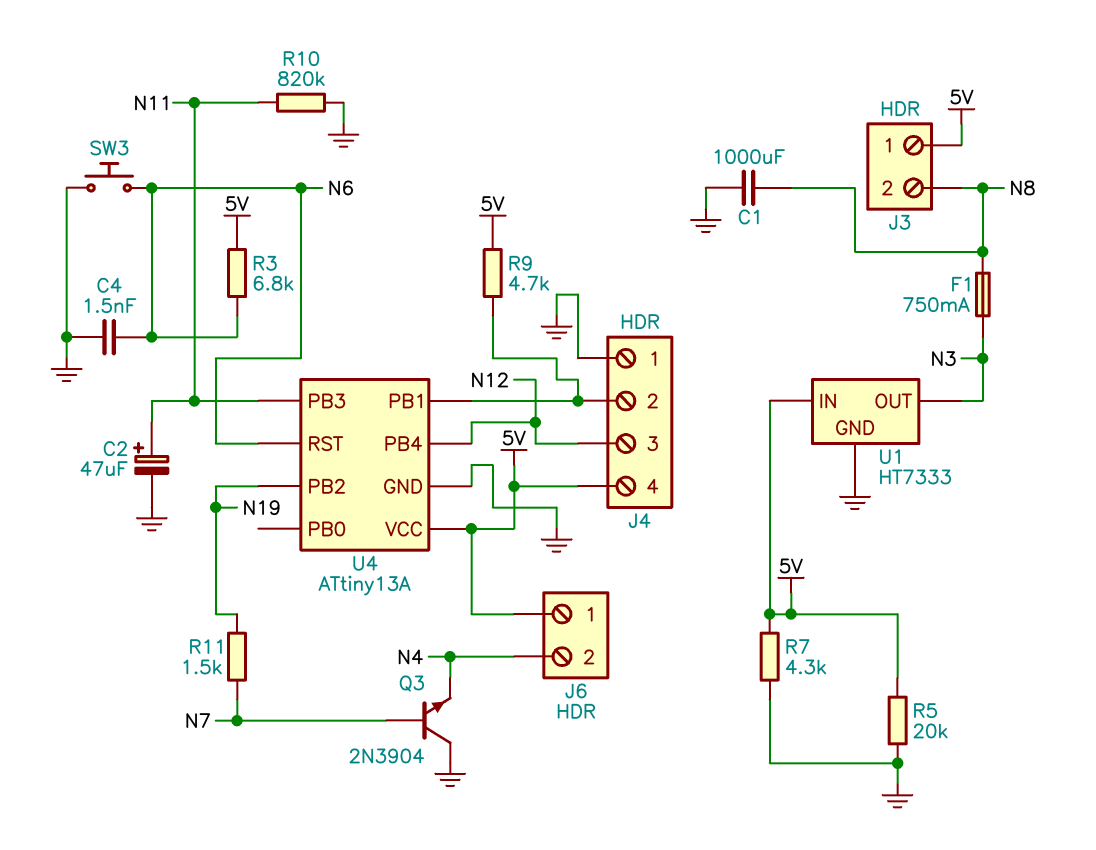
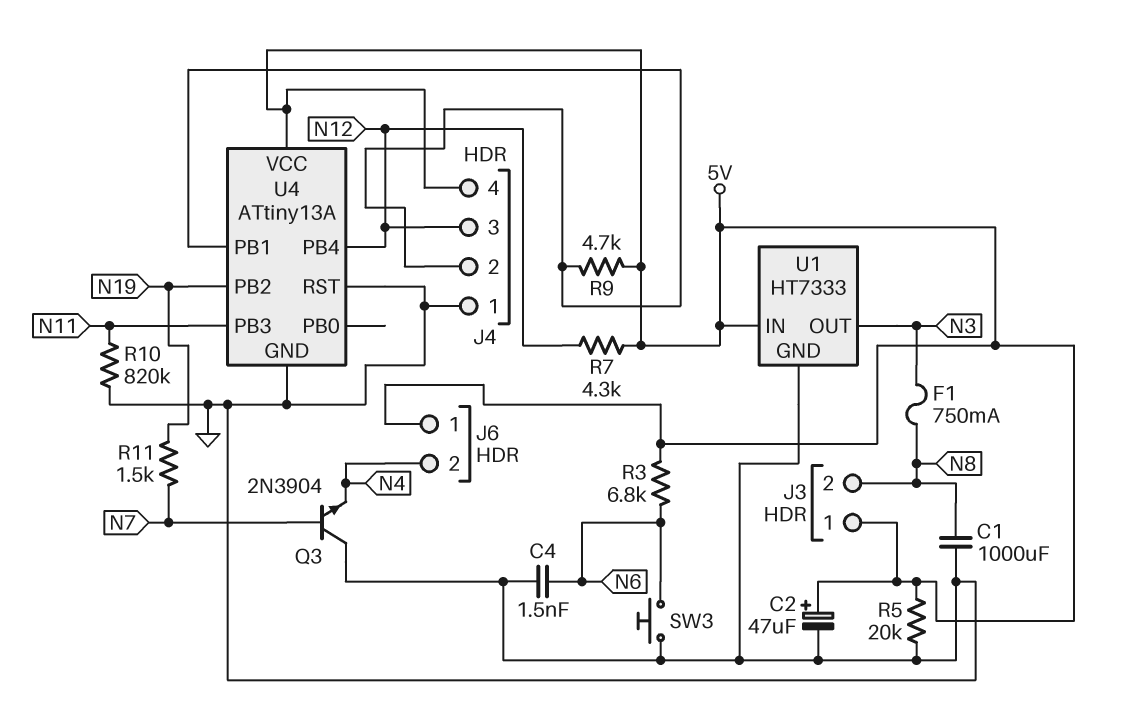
C2: 47uF (plus N11, minus GND) -> 47uF (plus 5V, minus GND)
R7: 4.3k (5V, GND) -> 4.3k (5V, N12)
U4 pin RST: N6 -> GND

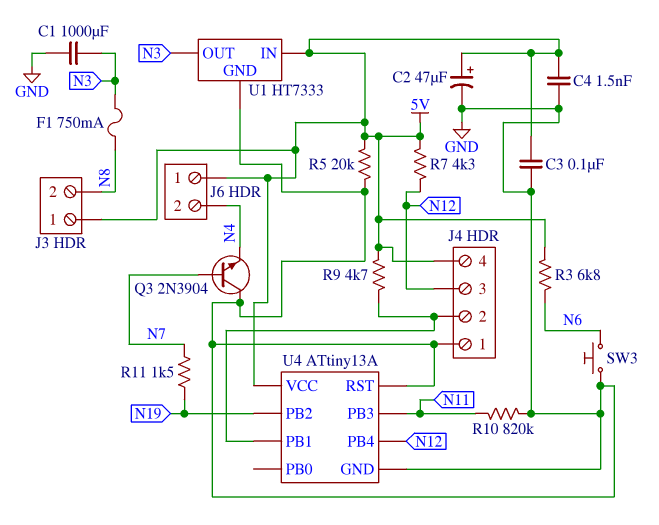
C1: 1000uF (GND, N8) -> 1000uF (GND, N3)
C3: none -> 100nF (5V, GND)
C4: 1.5nF (GND, N6) -> 1.5nF (5V, GND)

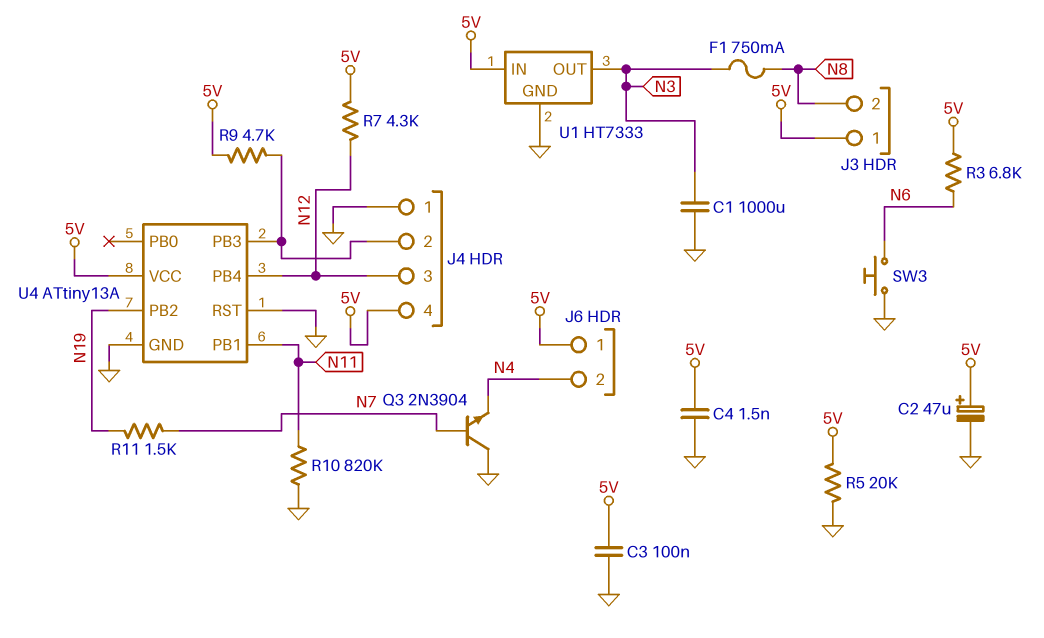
U4 pin PB1: J4/2 -> N11
U4 pin PB3: N11 -> J4/2

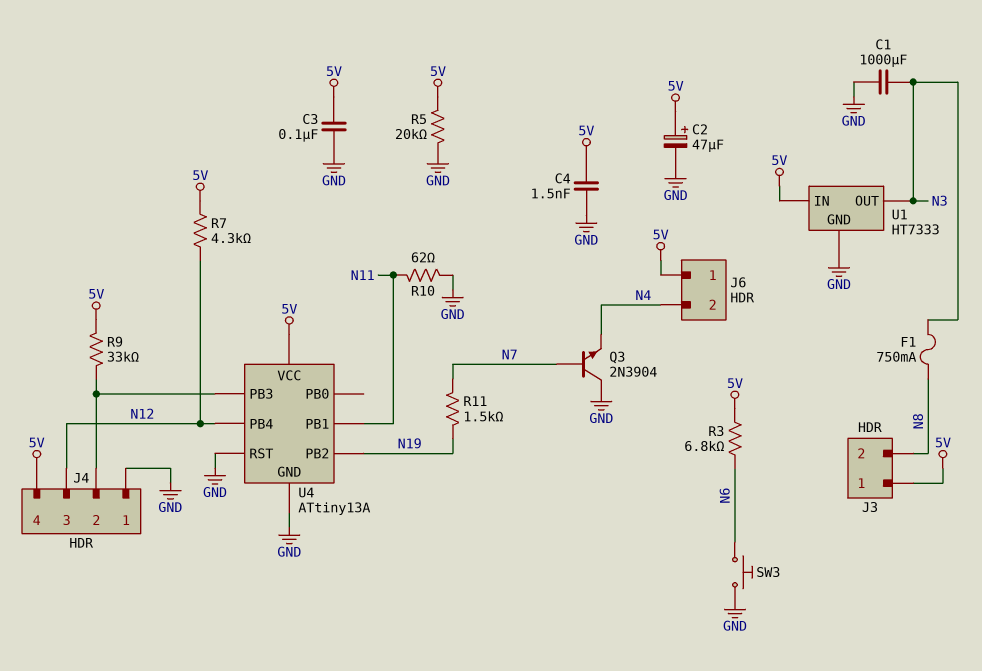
R9: 4.7k (5V, J4/2) -> 33k (5V, J4/2)
R10: 820k (GND, N11) -> 62 (GND, N11)

